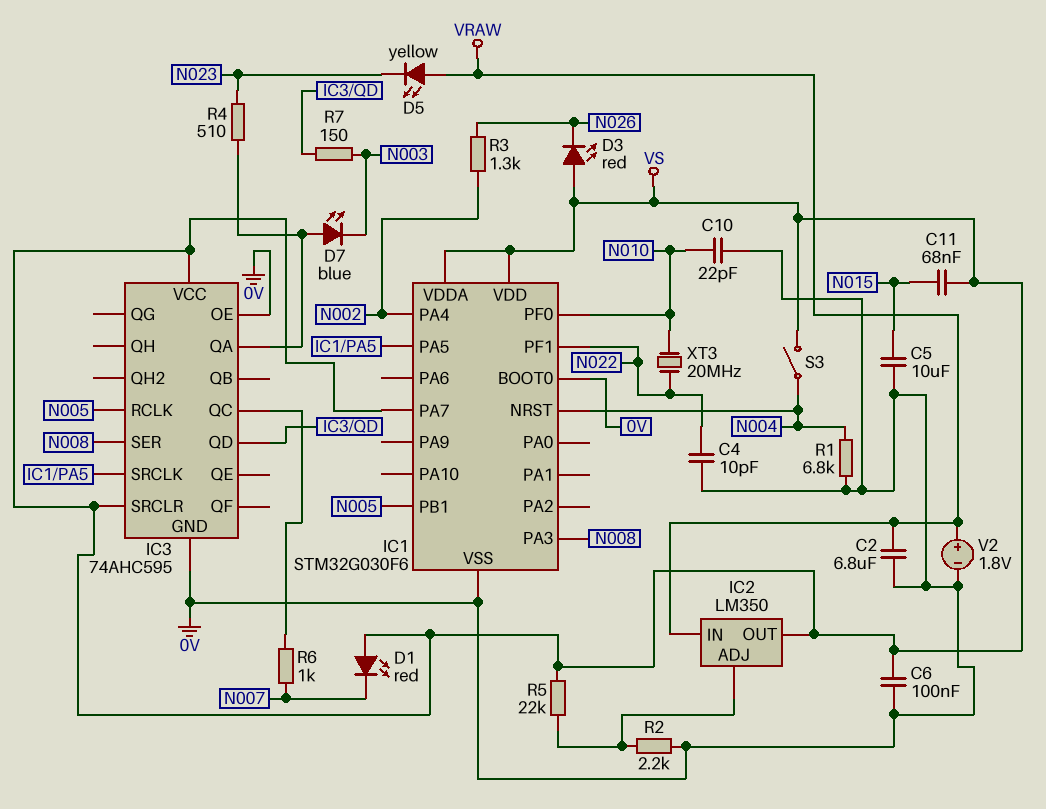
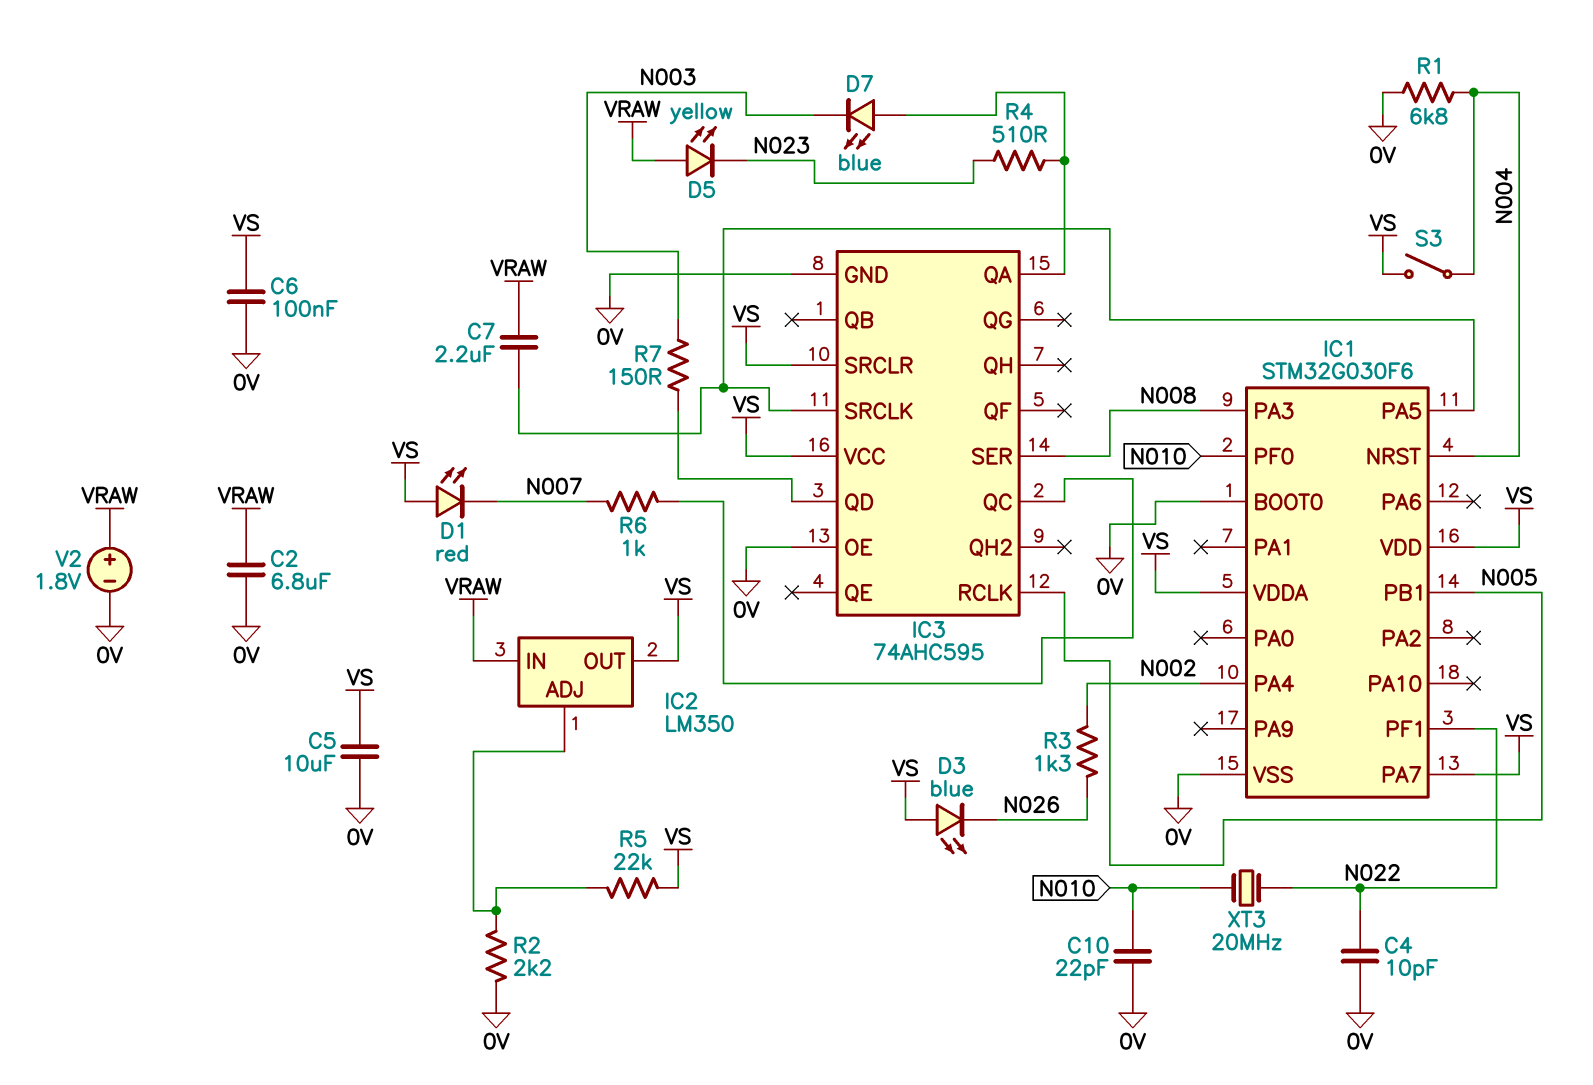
C5: 10uF (0V, N015) -> 10uF (0V, VS)
C7: none -> 2.2uF (IC1/PA5, VRAW)
C11: 68nF (N015, VS) -> none
D3: LED red (A VS, K N026) -> LED blue (A VS, K N026)

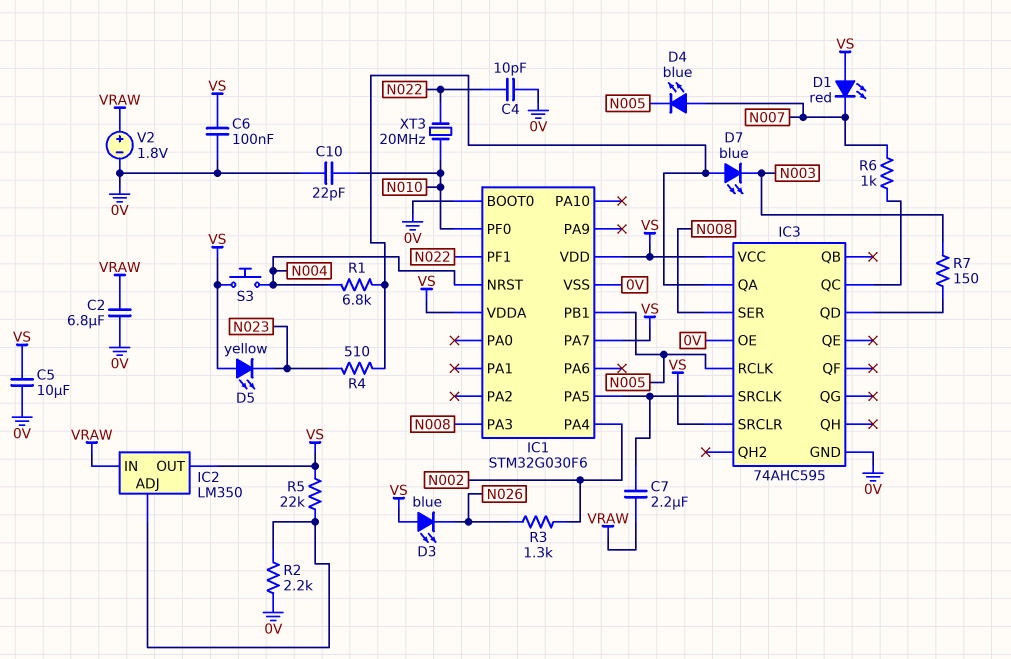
D4: none -> LED blue (A N007, K N005)
D5: LED yellow (A VRAW, K N023) -> LED yellow (A VS, K N023)
R1: 6.8k (0V, N004) -> 6.8k (IC3/QA, N004)
S3: switch (N004, VS) -> button (N004, VS)

